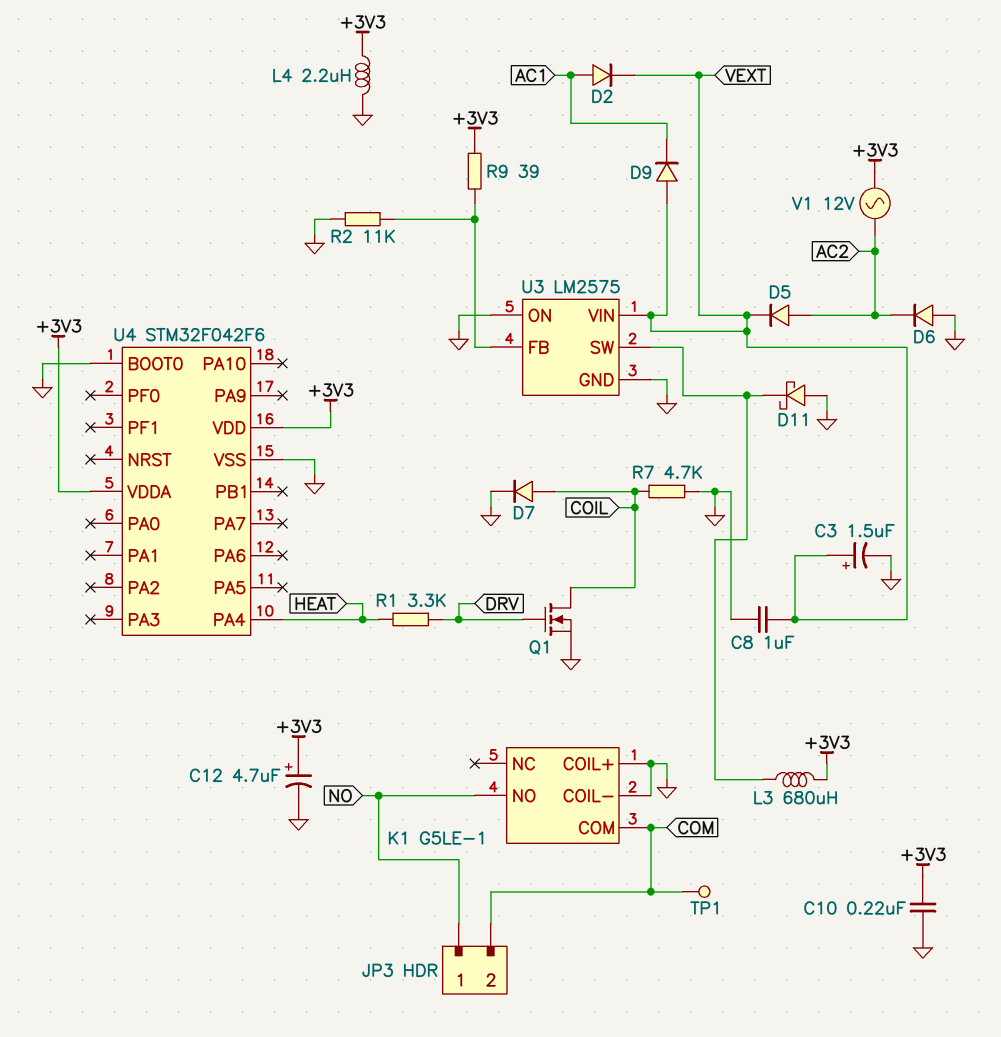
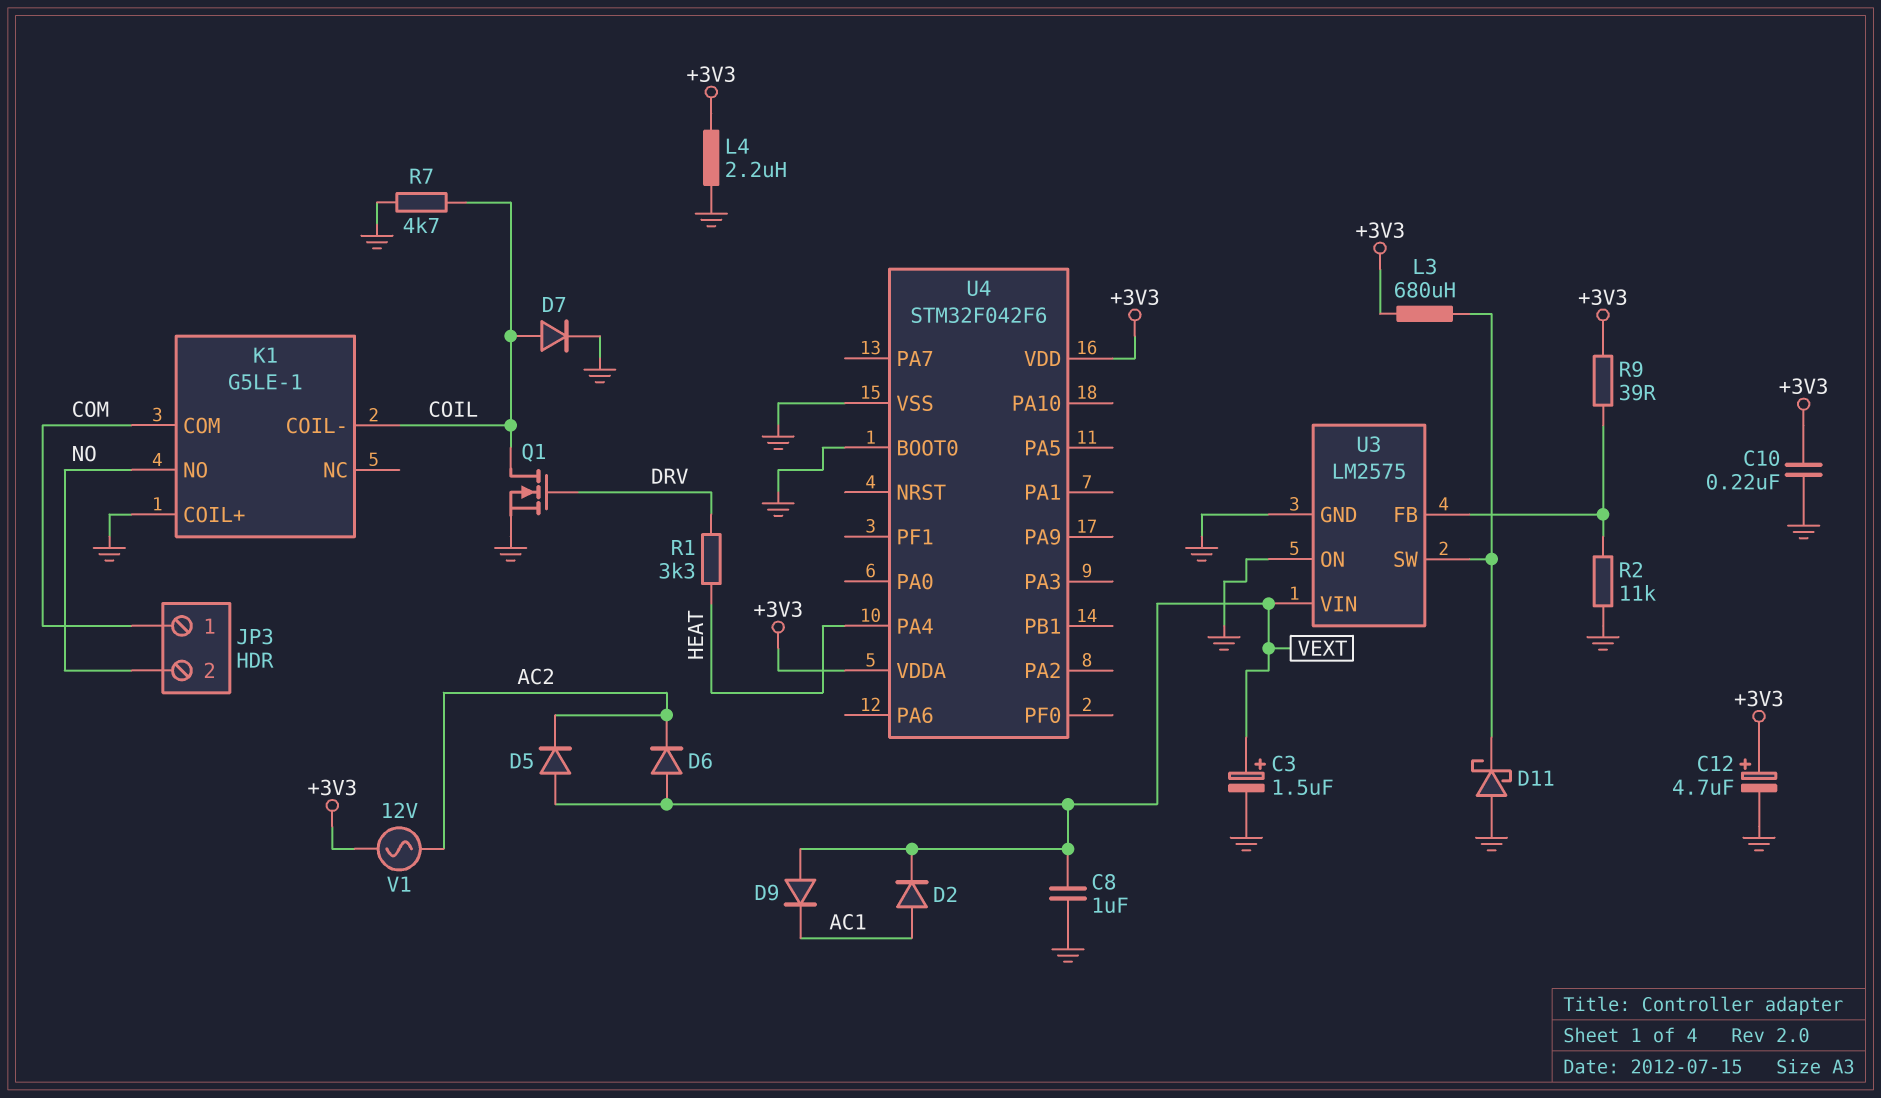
D5: diode (A AC2, K VEXT) -> diode (A VEXT, K AC2)
D6: diode (A GND, K AC2) -> diode (A VEXT, K AC2)
JP3 pin 1: NO -> COM
JP3 pin 2: COM -> NO
K1 pin COIL-: GND -> COIL
TP1: test point (COM) -> none

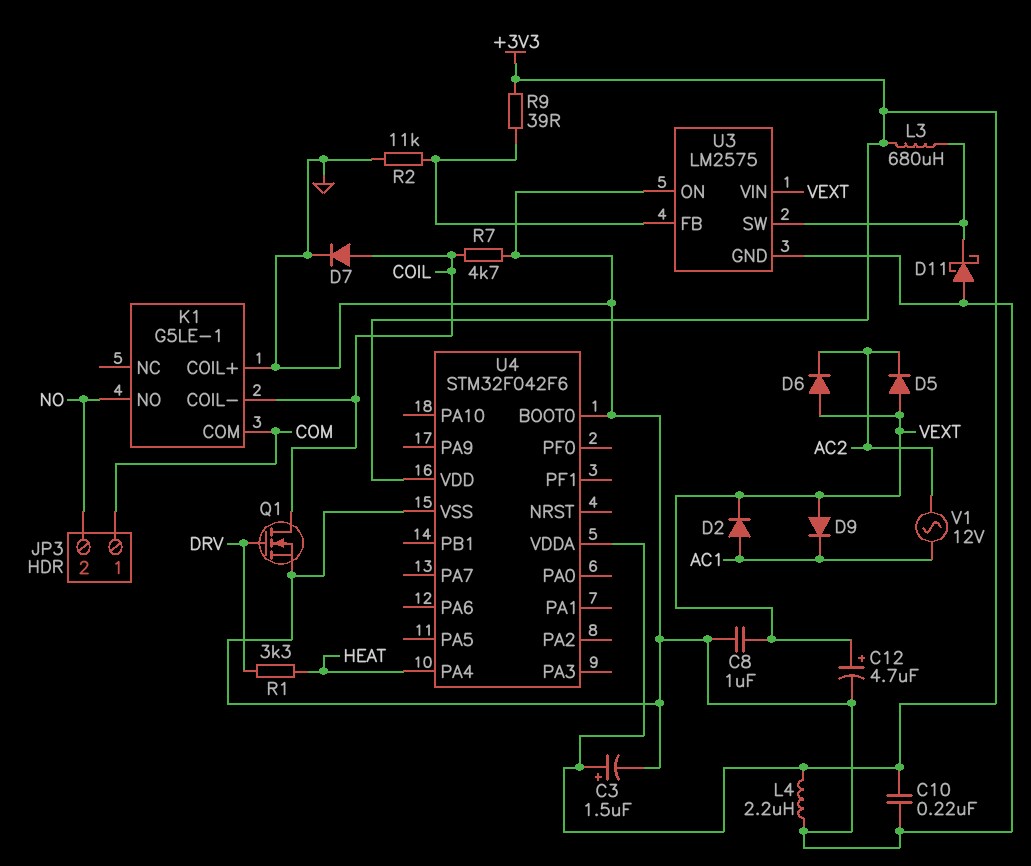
C3: 1.5uF (plus VEXT, minus GND) -> 1.5uF (plus +3V3, minus GND)
C12: 4.7uF (plus +3V3, minus GND) -> 4.7uF (plus VEXT, minus GND)
V1: AC 12V (+3V3, AC2) -> AC 12V (AC1, AC2)

